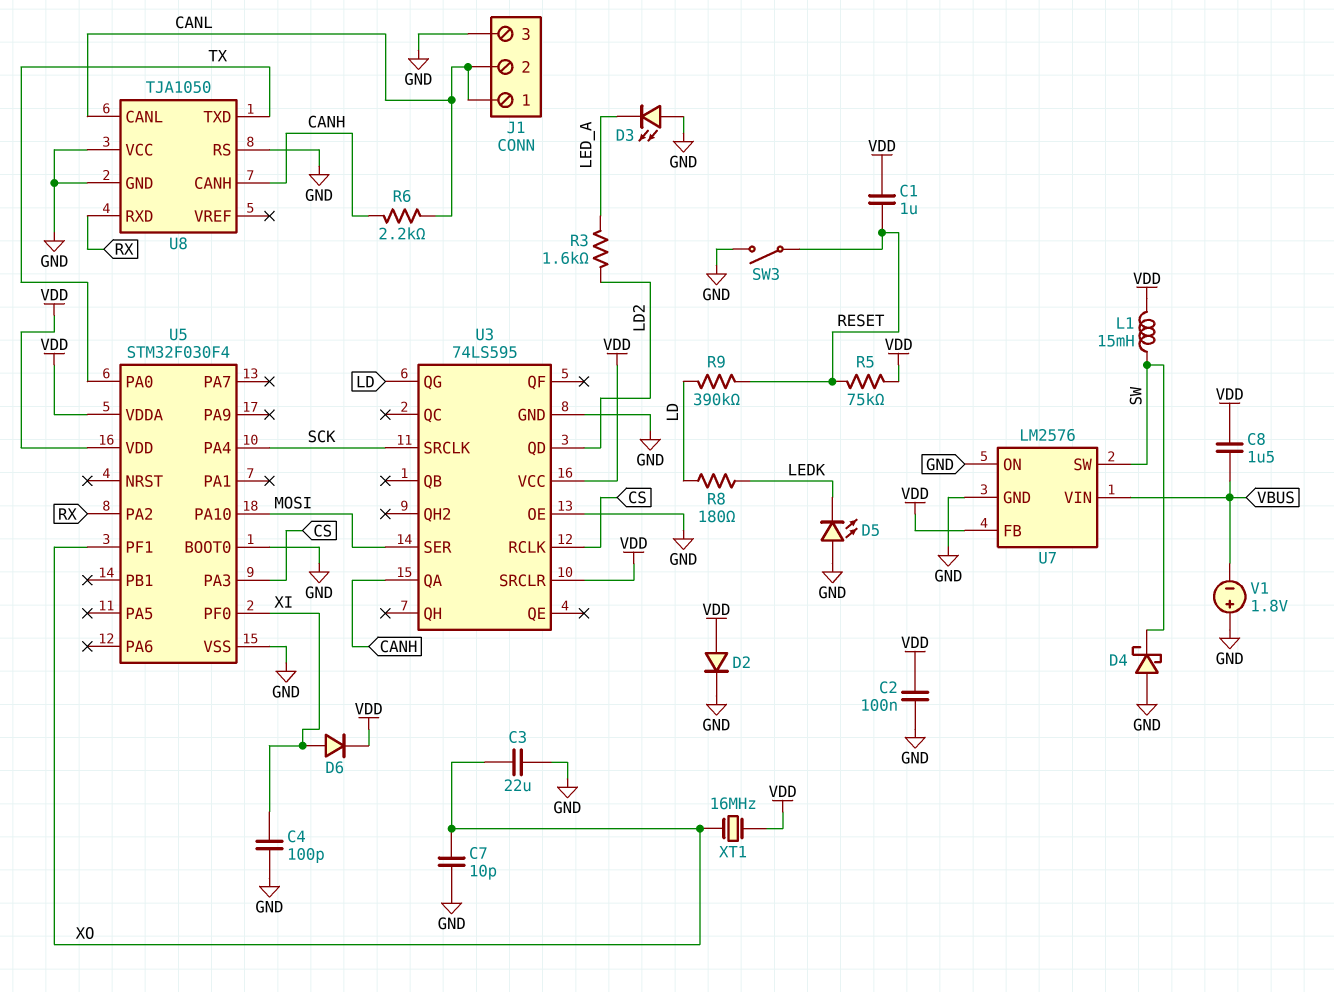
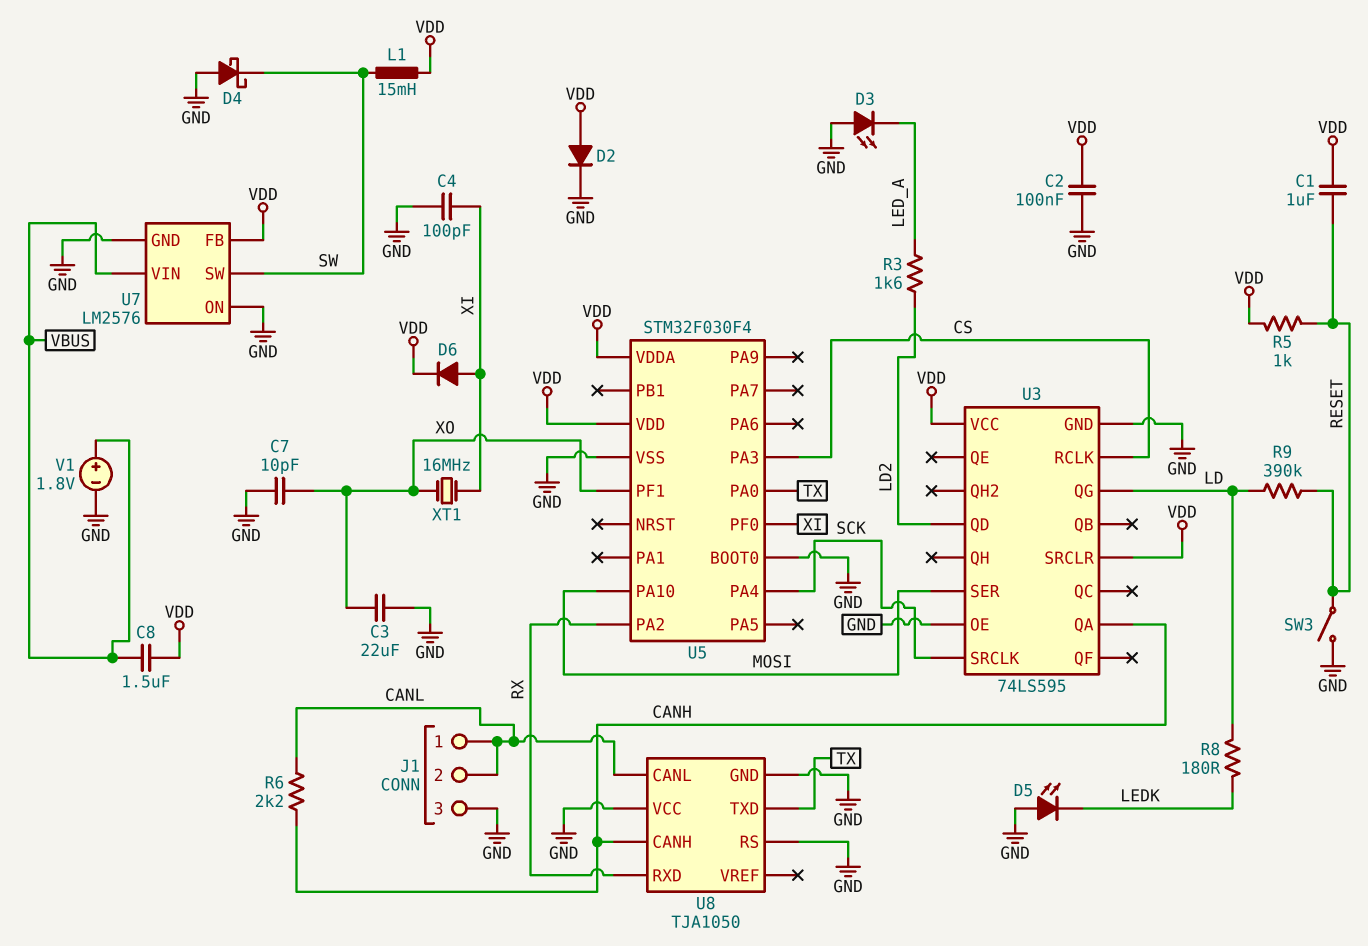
R5: 75k (RESET, VDD) -> 1k (RESET, VDD)
V1: 1.8V (plus GND, minus VBUS) -> 1.8V (plus VBUS, minus GND)
XT1: 16MHz (VDD, XO) -> 16MHz (XI, XO)

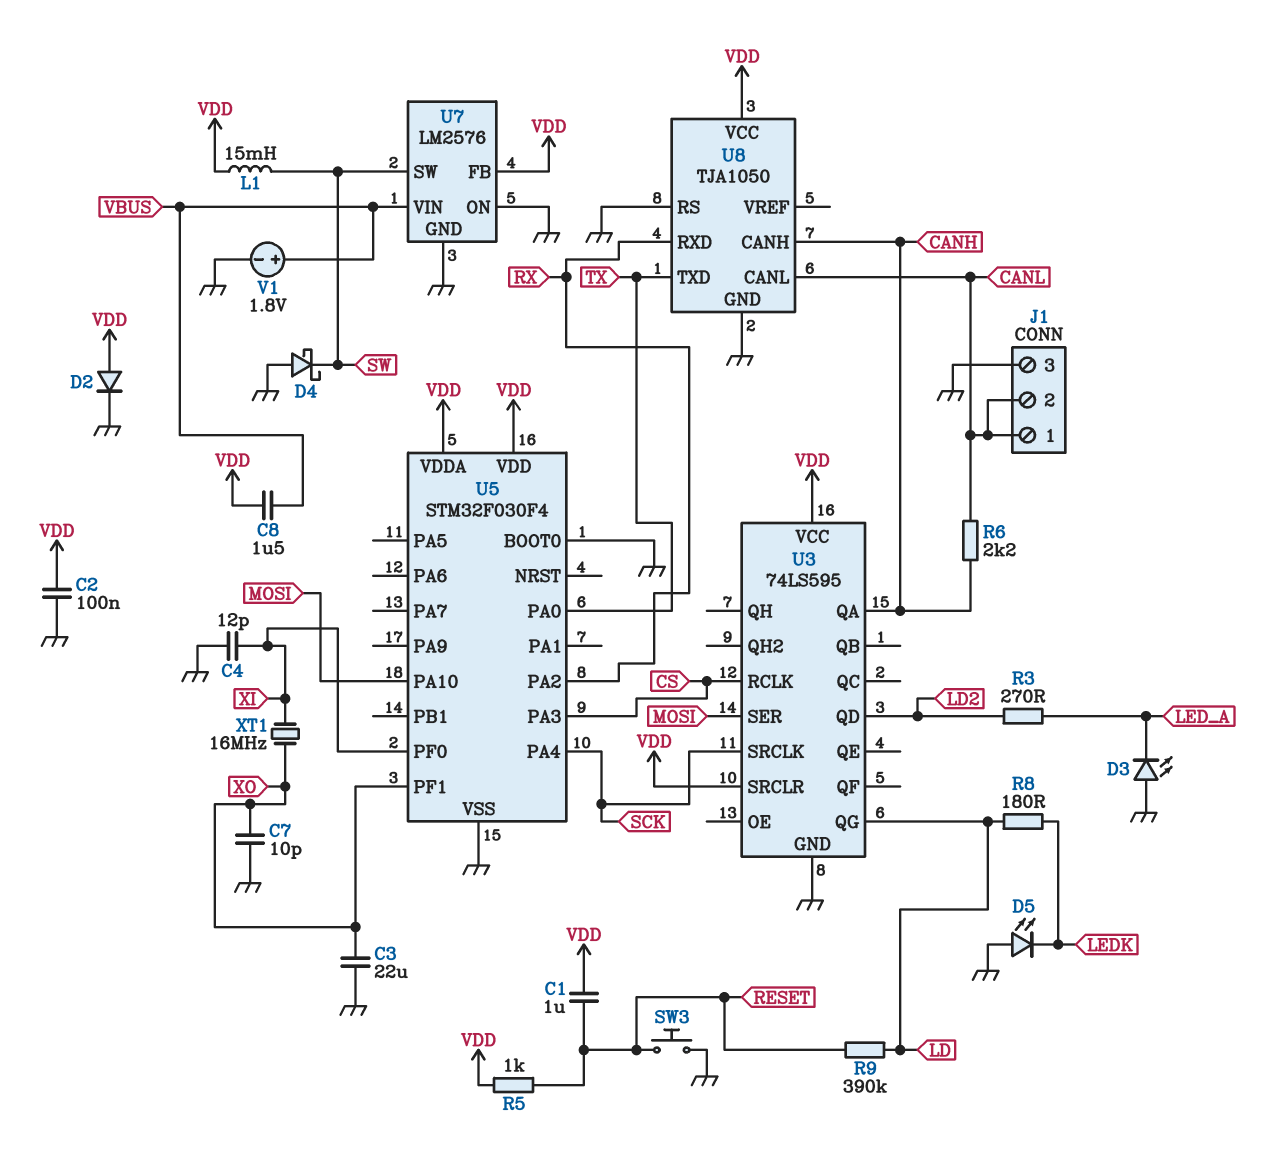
C4: 100pF (GND, XI) -> 12pF (GND, XI)
D6: diode (A XI, K VDD) -> none
R3: 1.6k (LD2, LED_A) -> 270 (LD2, LED_A)
SW3: switch (GND, RESET) -> button (GND, RESET)
U3 pin OE: GND -> none
U8 pin VCC: GND -> VDD

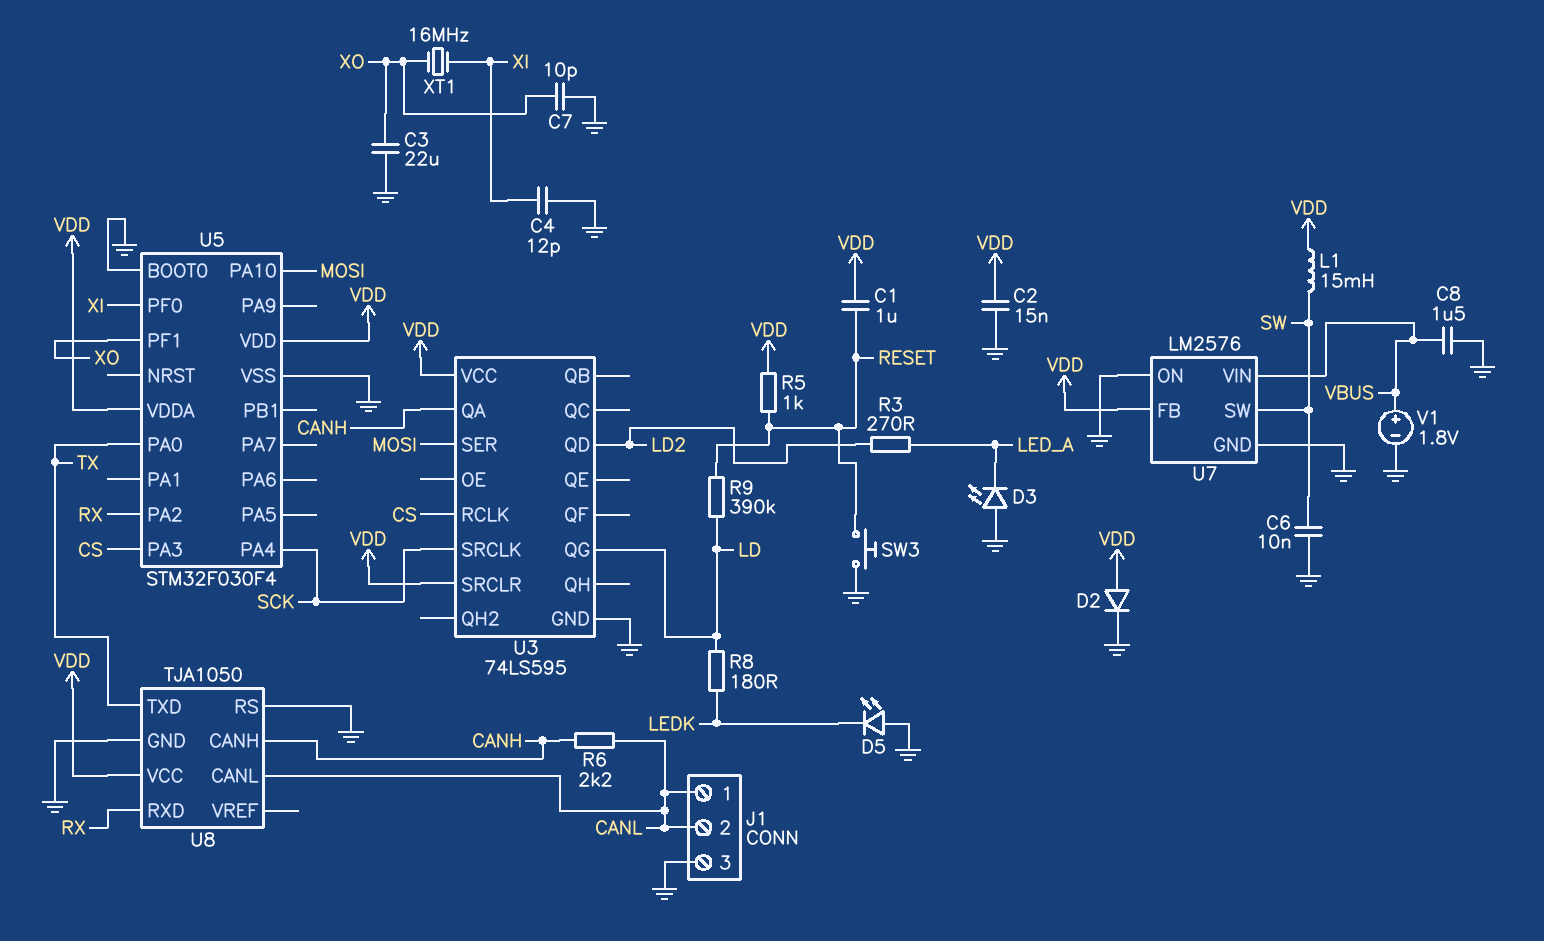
C2: 100nF (GND, VDD) -> 15nF (GND, VDD)
C6: none -> 10nF (GND, SW)
C8: 1.5uF (VBUS, VDD) -> 1.5uF (GND, VBUS)
D4: schottky (A GND, K SW) -> none

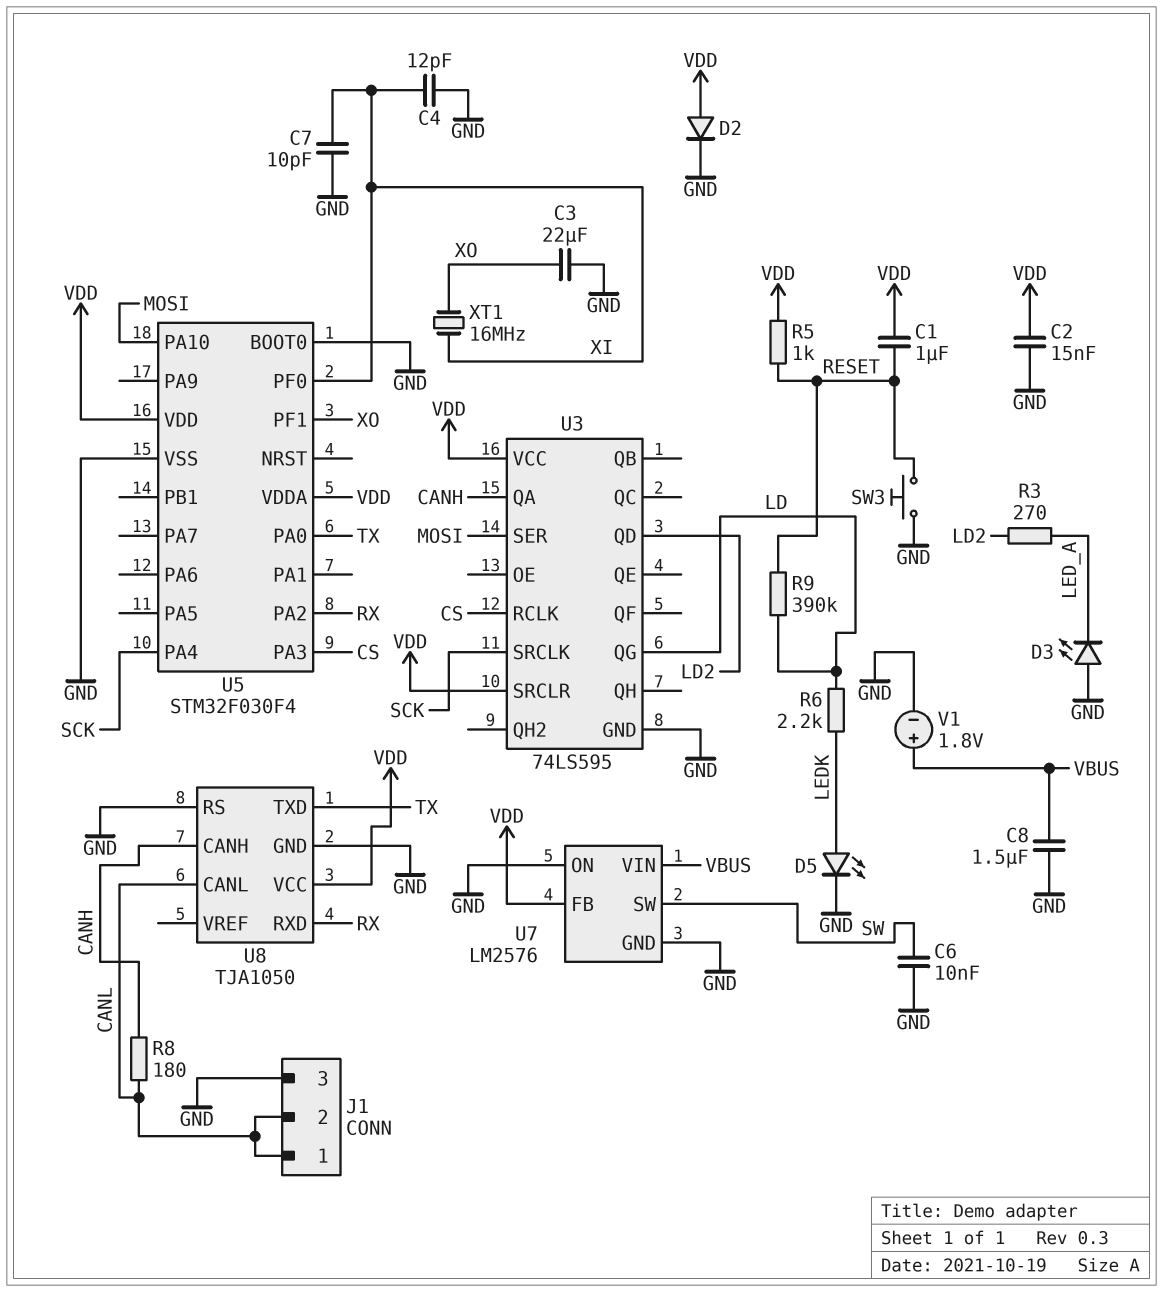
C7: 10pF (GND, XO) -> 10pF (GND, XI)
D5: LED (A GND, K LEDK) -> LED (A LEDK, K GND)
L1: 15mH (SW, VDD) -> none
R6: 2.2k (CANH, CANL) -> 2.2k (LD, LEDK)
R8: 180 (LD, LEDK) -> 180 (CANH, CANL)

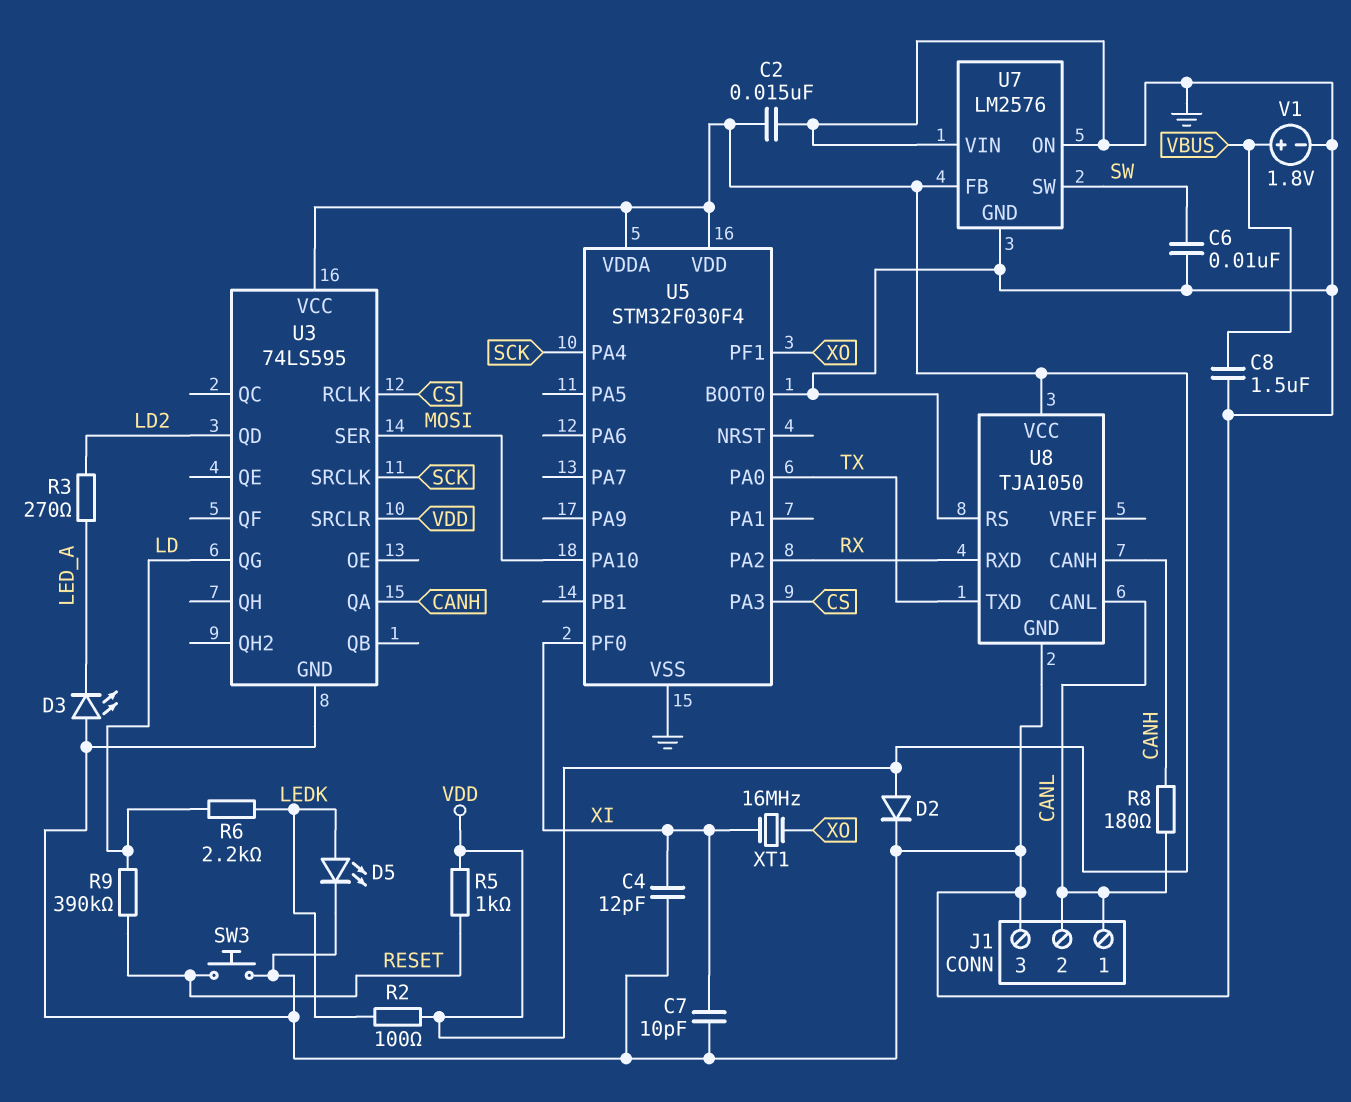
C1: 1uF (RESET, VDD) -> none
C3: 22uF (GND, XO) -> none
R2: none -> 100 (LEDK, VDD)
U7 pin VIN: VBUS -> GND

